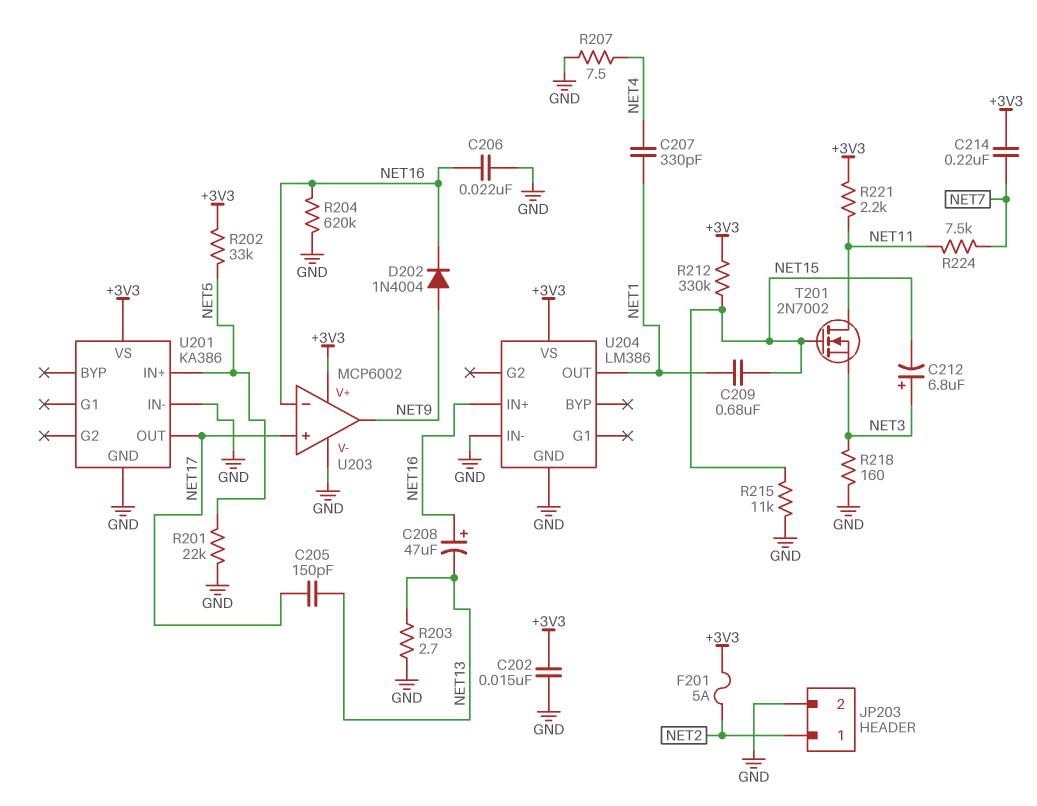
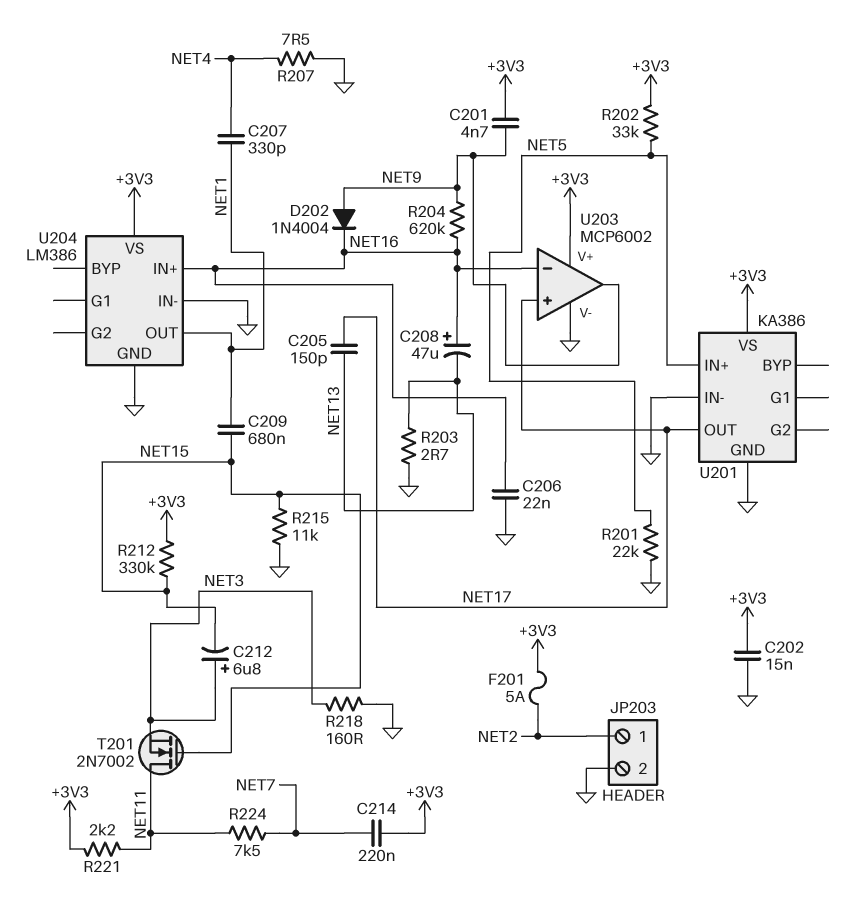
C201: none -> 4.7nF (+3V3, NET9)
R204: 620k (GND, NET16) -> 620k (NET9, NET16)

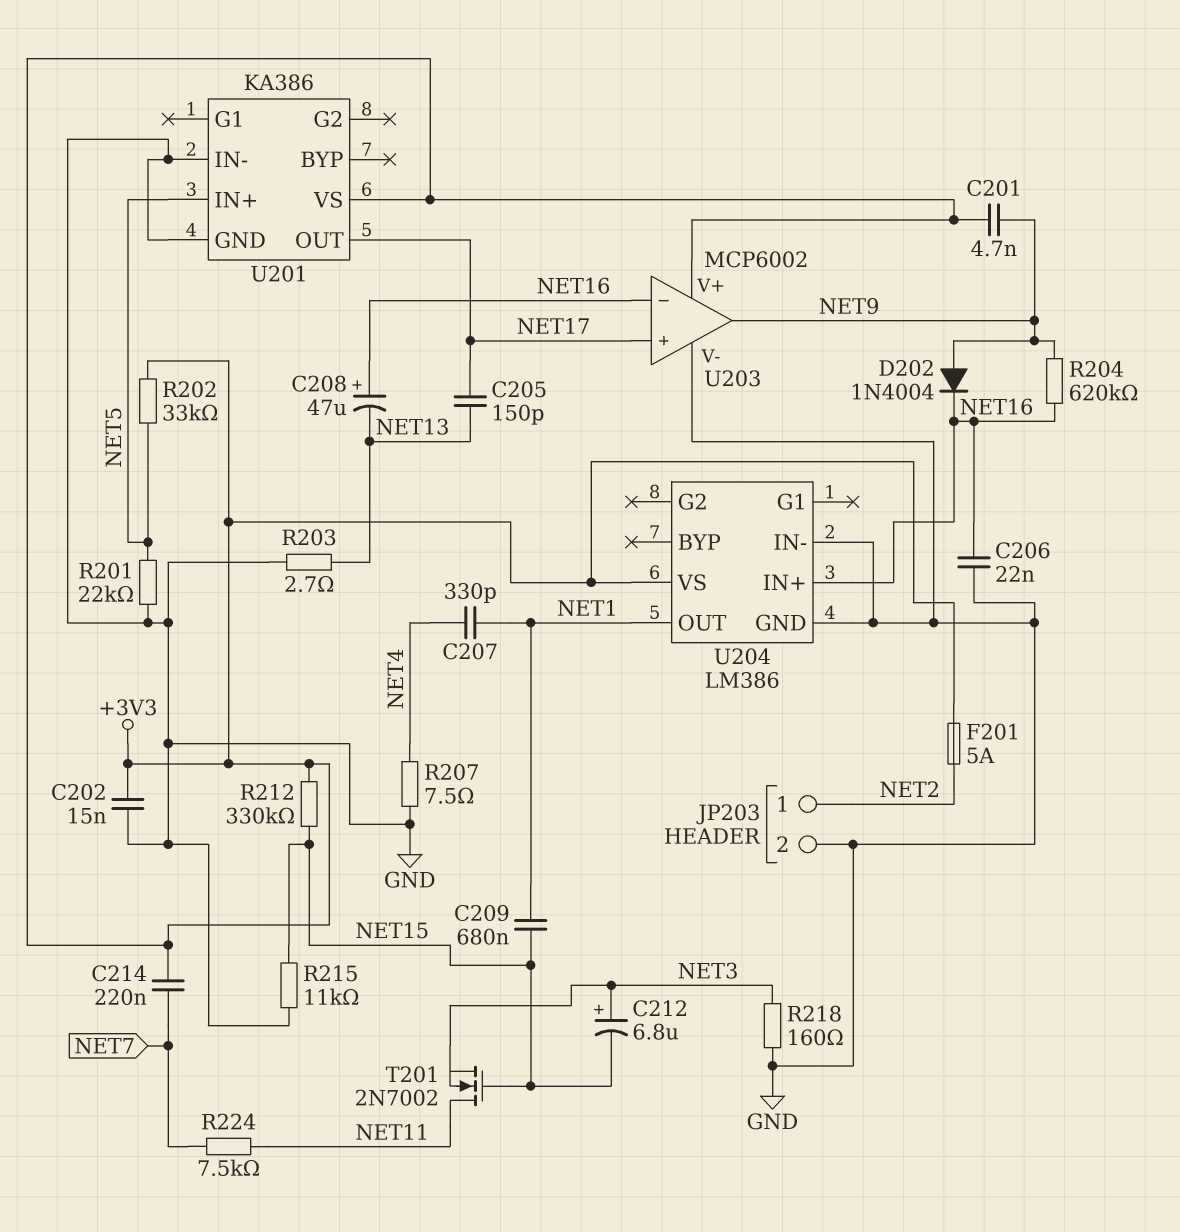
R221: 2.2k (+3V3, NET11) -> none

